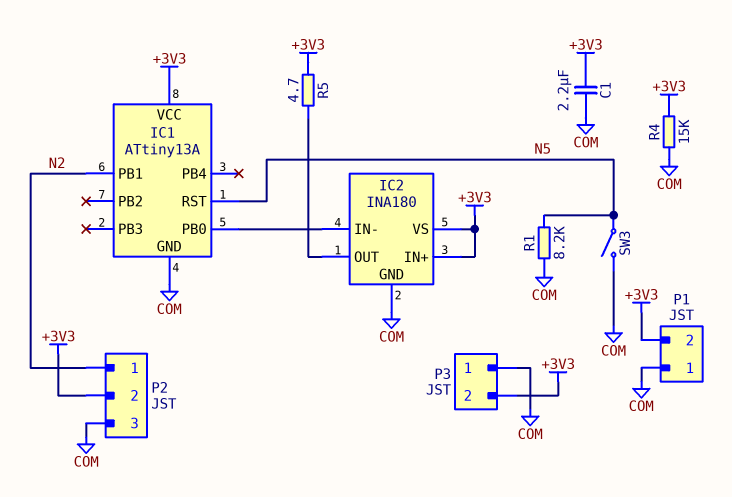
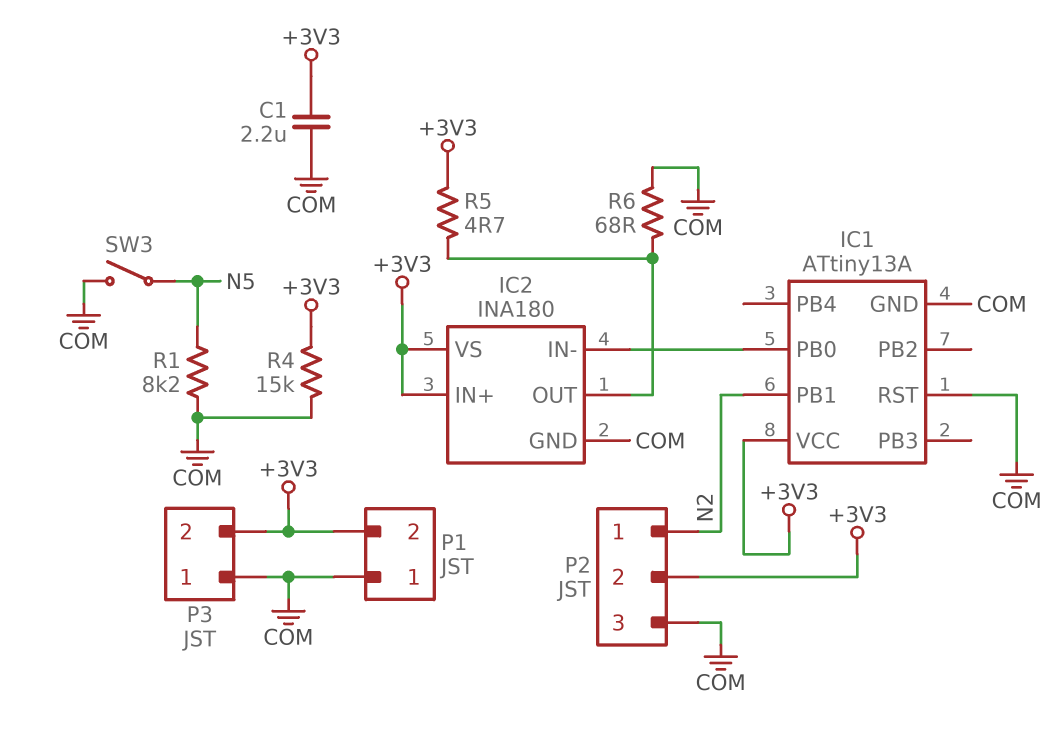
IC1 pin RST: N5 -> COM
R6: none -> 68 (COM, IC2/OUT)

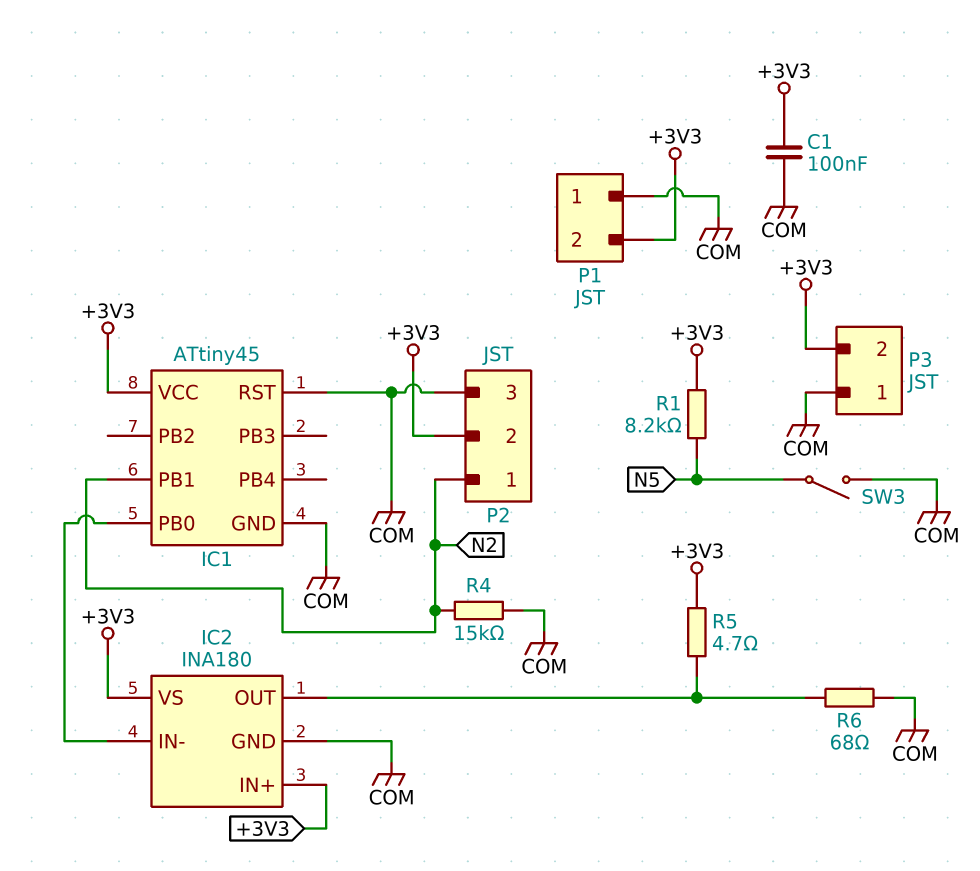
C1: 2.2uF (+3V3, COM) -> 100nF (+3V3, COM)
IC1: ATtiny13A -> ATtiny45
R1: 8.2k (COM, N5) -> 8.2k (+3V3, N5)
R4: 15k (+3V3, COM) -> 15k (COM, N2)

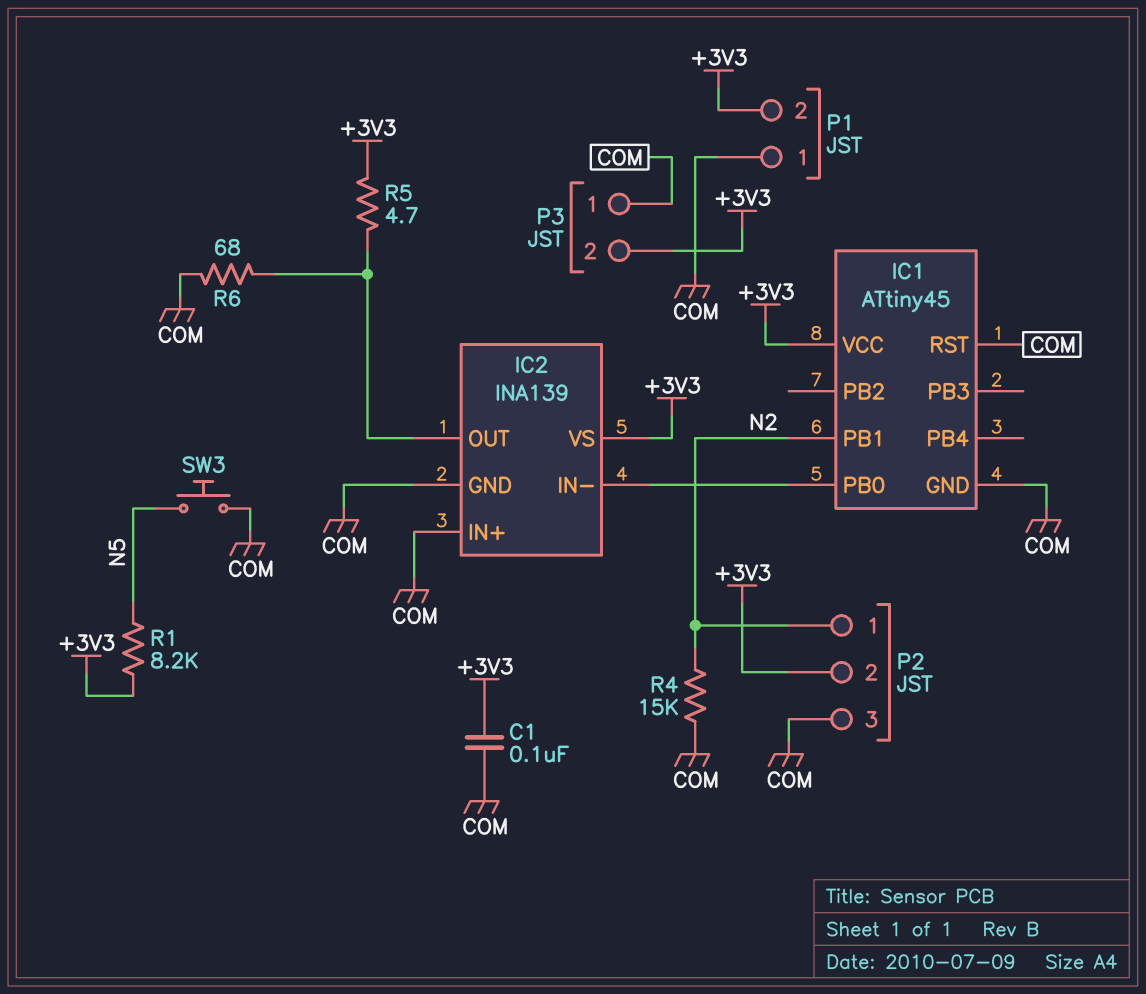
IC2: INA180 -> INA139
IC2 pin IN+: +3V3 -> COM
SW3: switch (COM, N5) -> button (COM, N5)

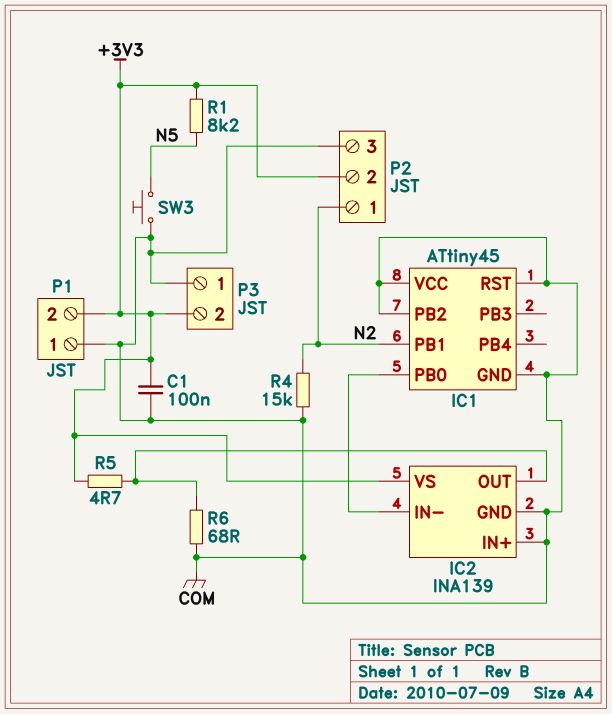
IC1 pin PB2: none -> COM
IC1 pin VCC: +3V3 -> COM

